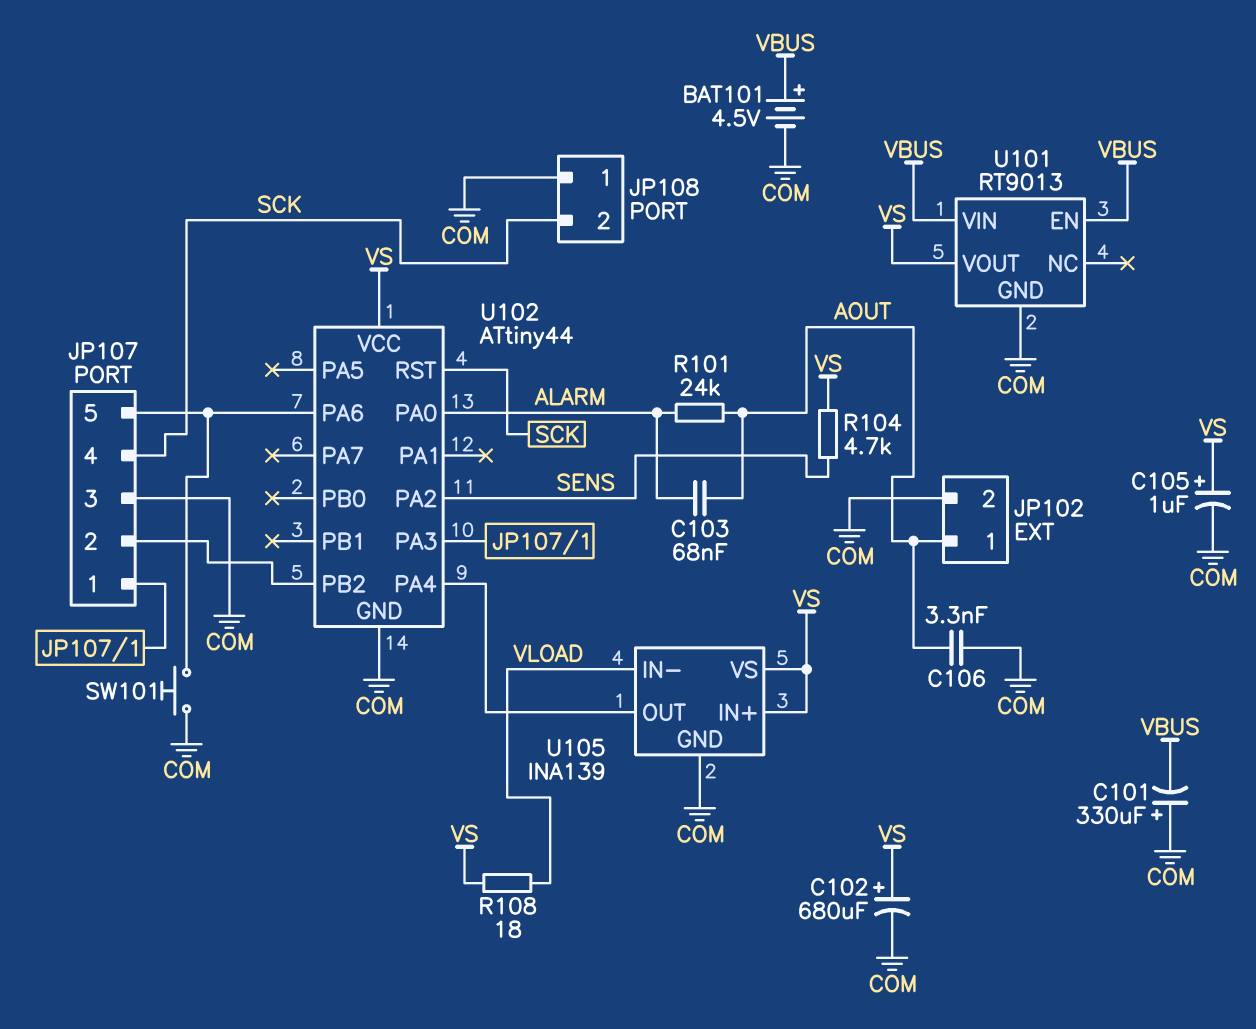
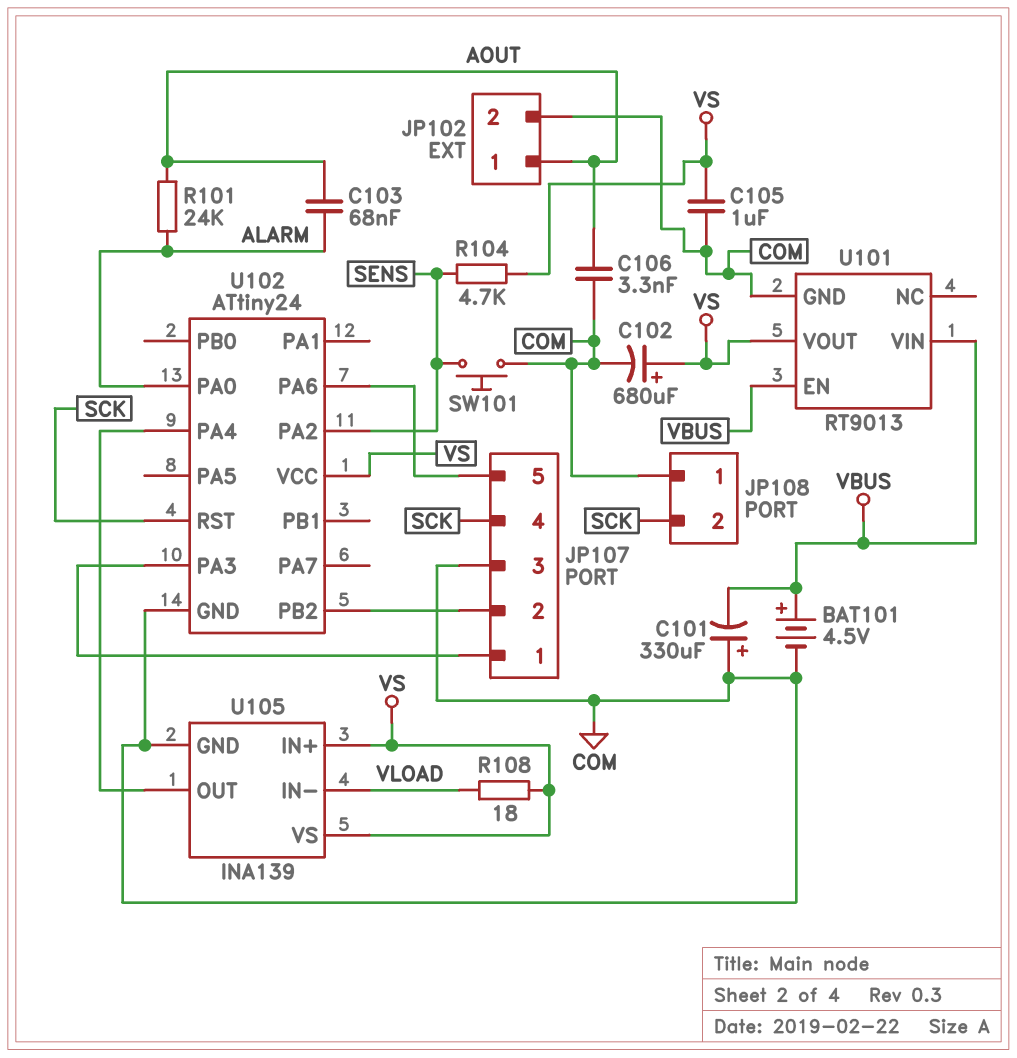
C105: 1uF (plus VS, minus COM) -> 1uF (COM, VS)
SW101: button (COM, JP107/5) -> button (COM, SENS)
U102: ATtiny44 -> ATtiny24

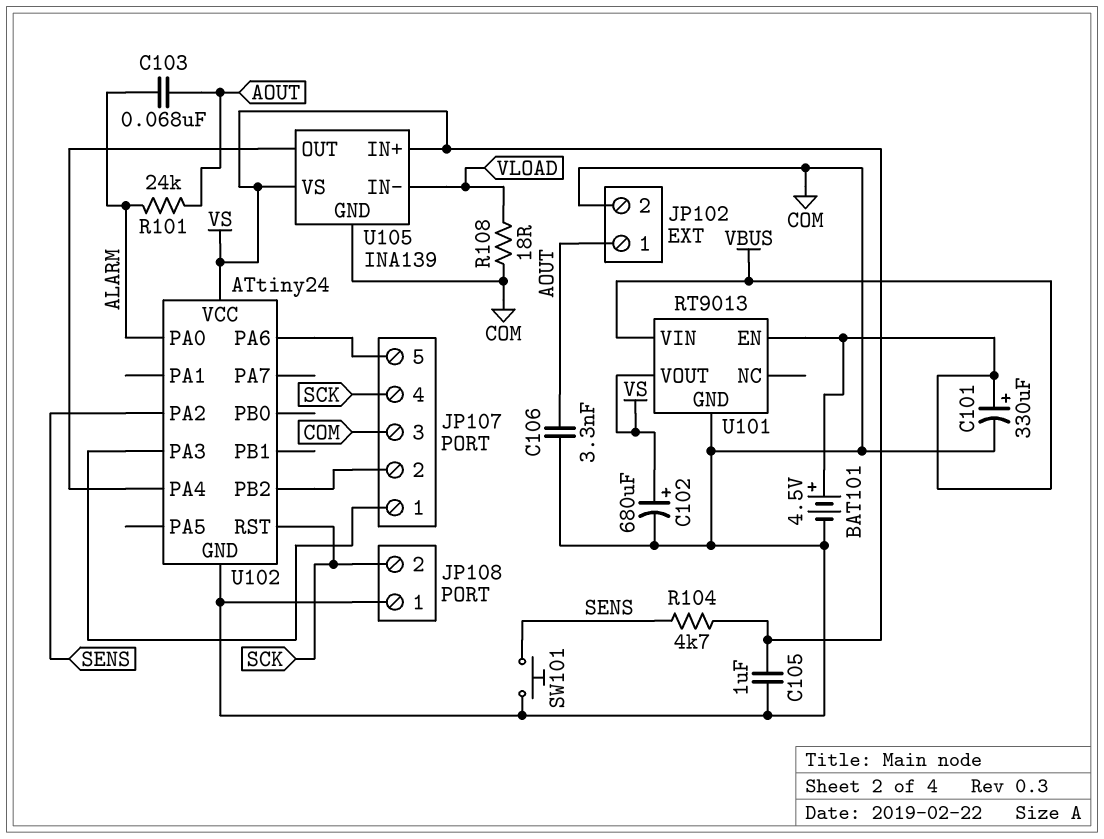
C101: 330uF (plus COM, minus VBUS) -> 330uF (plus VBUS, minus COM)
R108: 18 (VLOAD, VS) -> 18 (COM, VLOAD)

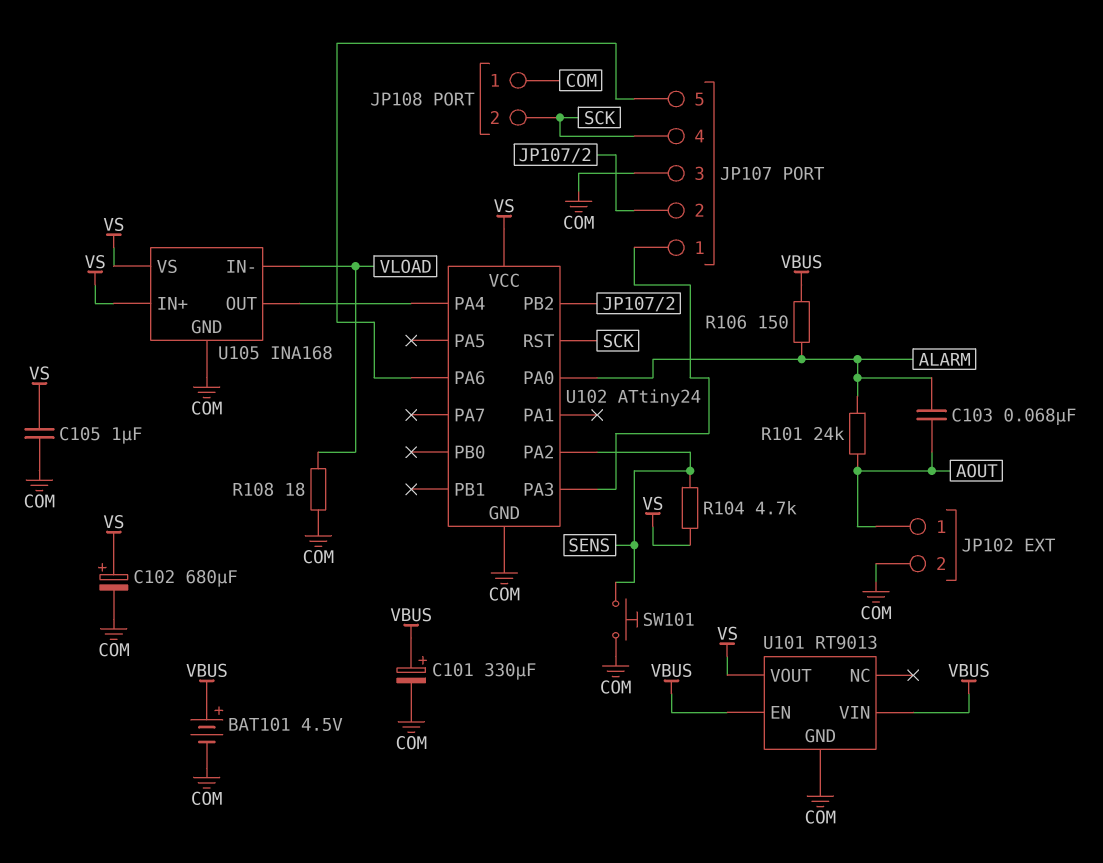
C106: 3.3nF (AOUT, COM) -> none
R106: none -> 150 (ALARM, VBUS)
U105: INA139 -> INA168

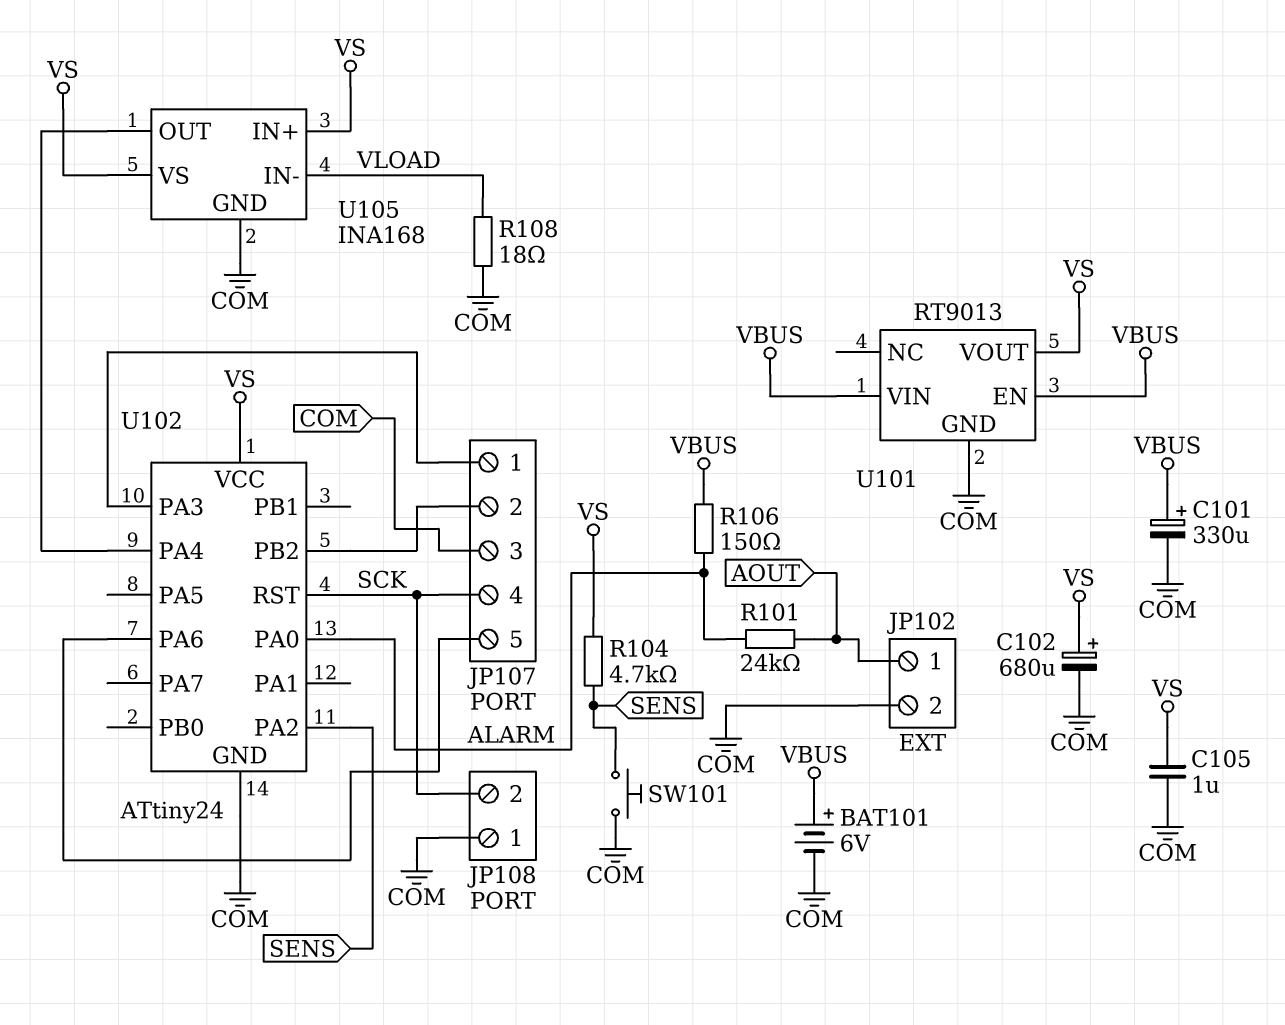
BAT101: 4.5V (plus VBUS, minus COM) -> 6V (plus VBUS, minus COM)
C103: 68nF (ALARM, AOUT) -> none

